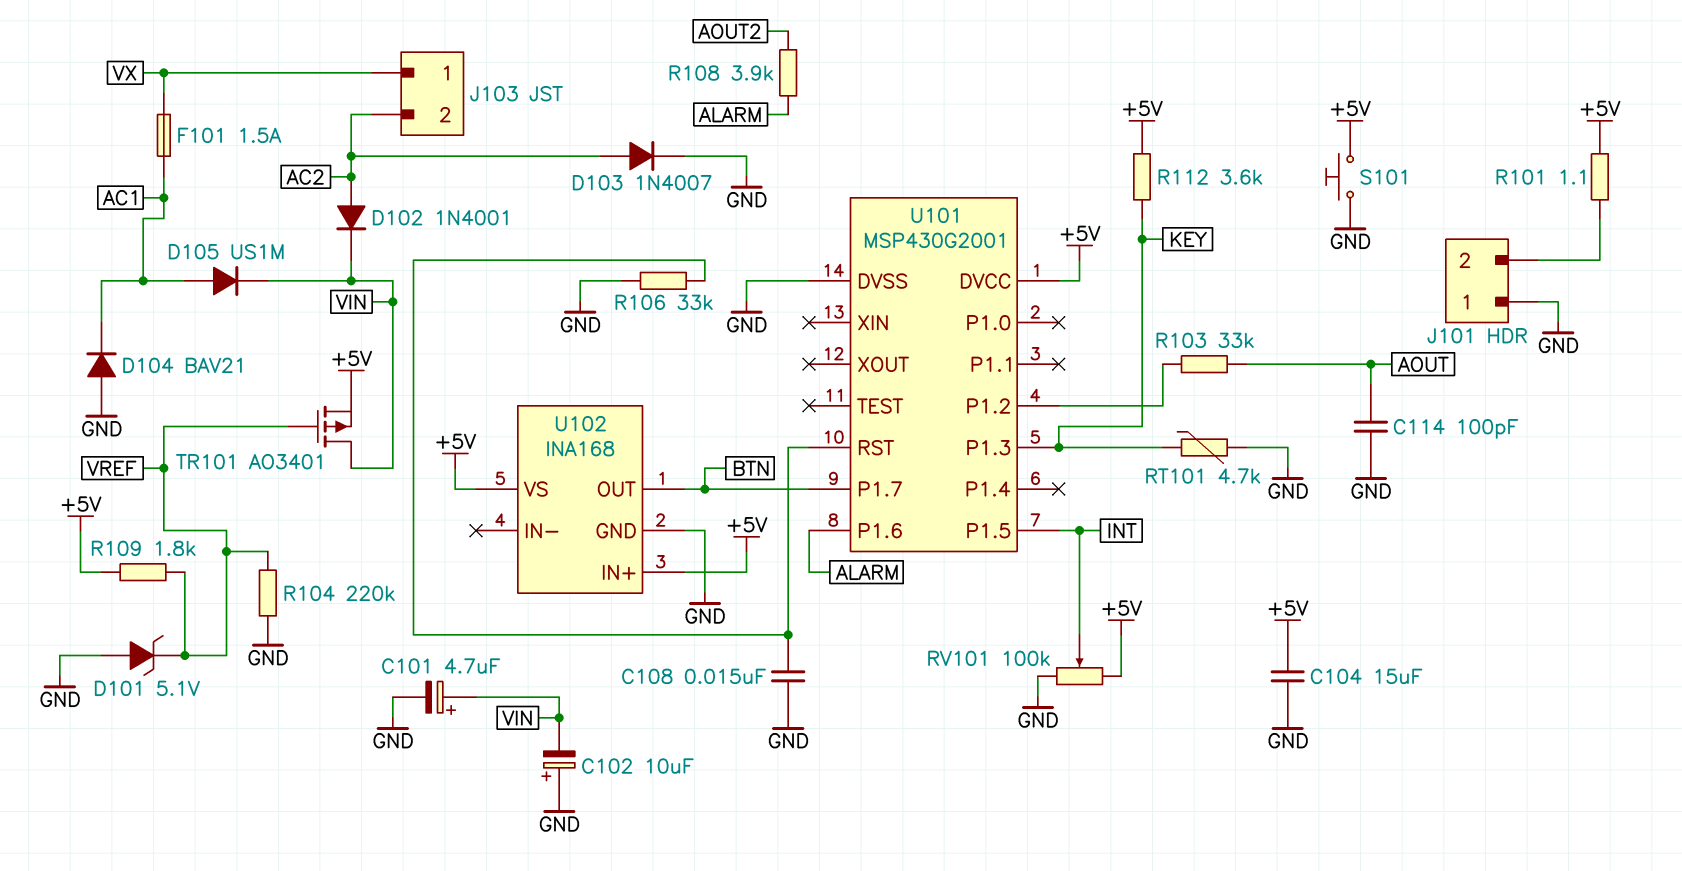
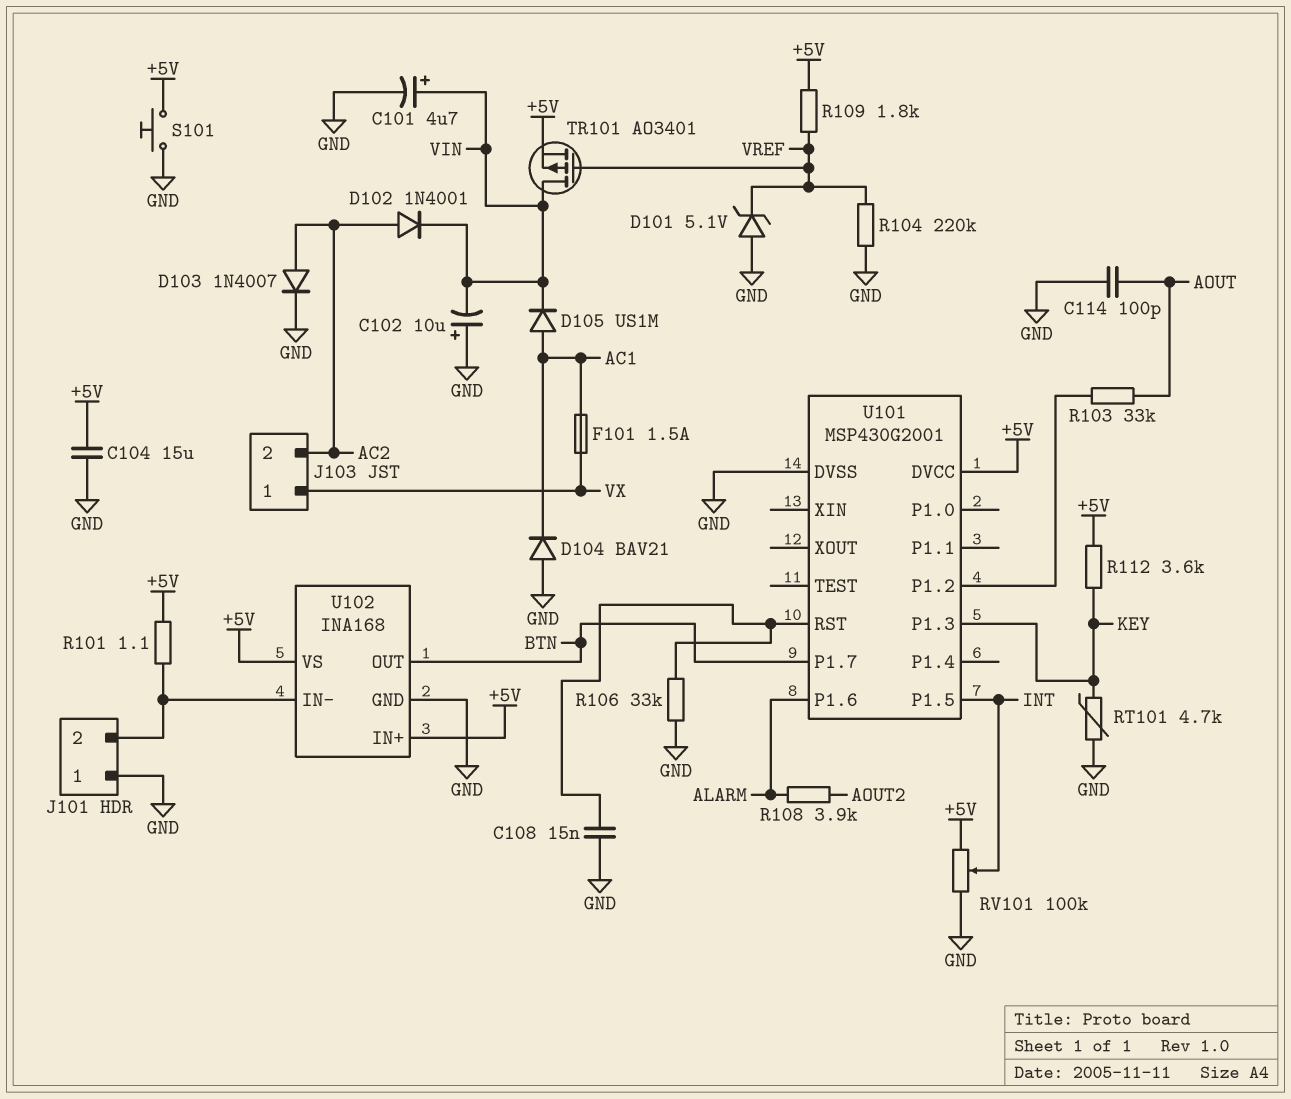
U102 pin IN-: none -> J101/2

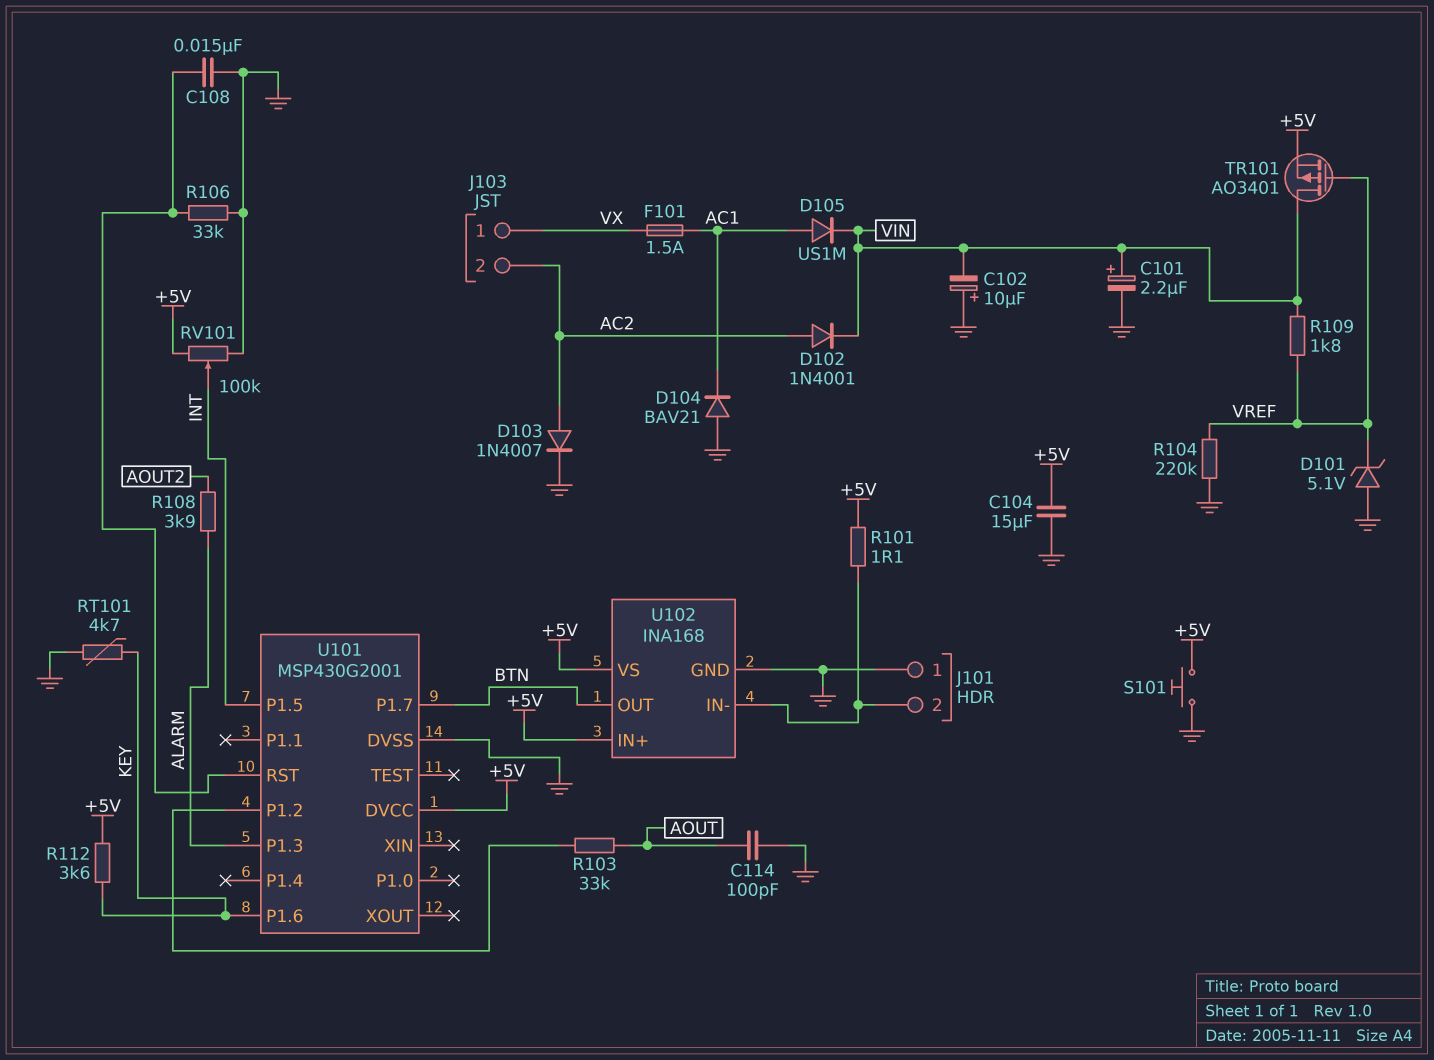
C101: 4.7uF (plus VIN, minus GND) -> 2.2uF (plus VIN, minus GND)
R109: 1.8k (+5V, VREF) -> 1.8k (VIN, VREF)
U101 pin P1.3: KEY -> ALARM
U101 pin P1.6: ALARM -> KEY

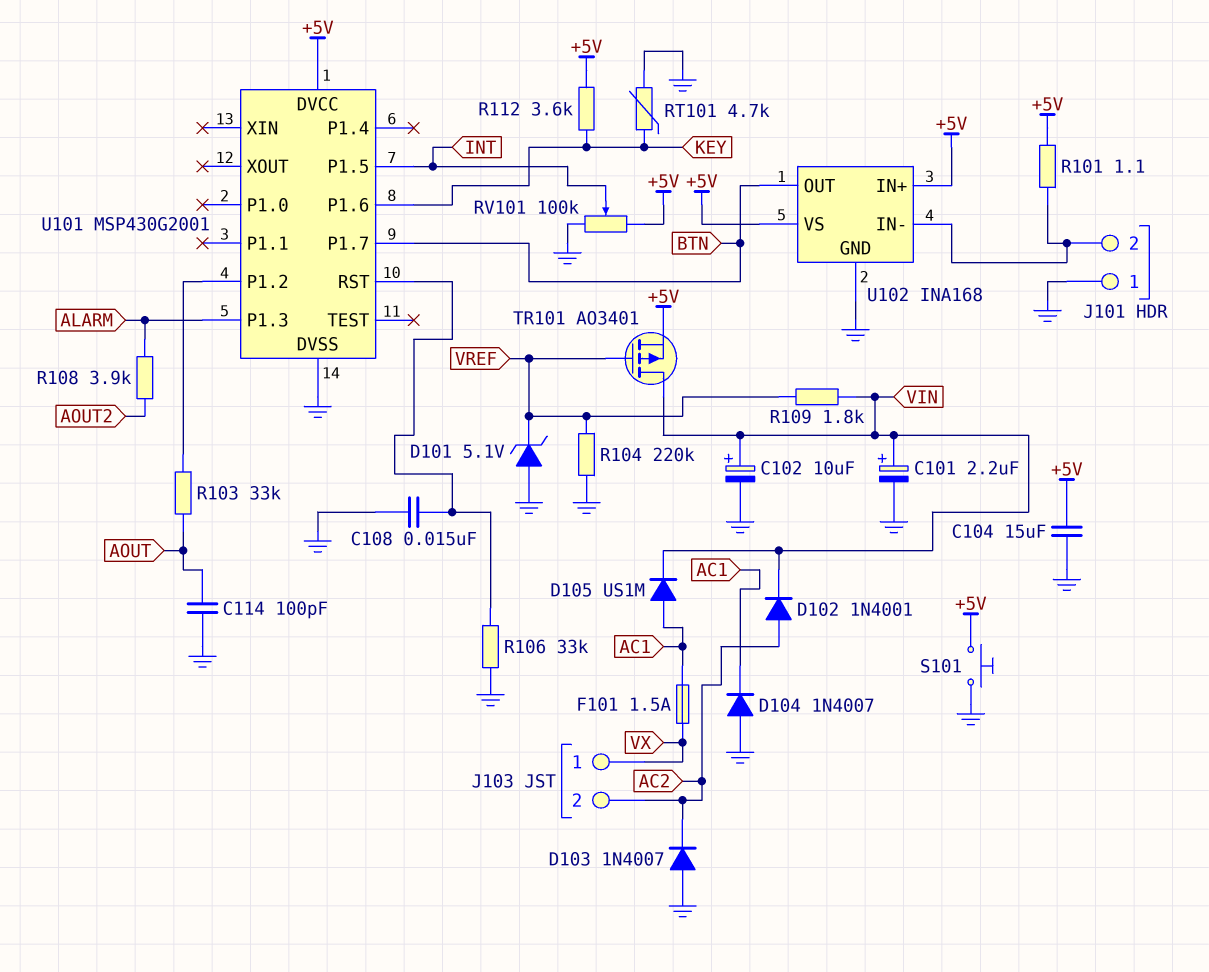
C102: 10uF (plus GND, minus VIN) -> 10uF (plus VIN, minus GND)
D103: diode 1N4007 (A AC2, K GND) -> diode 1N4007 (A GND, K AC2)
D104: diode BAV21 (A GND, K AC1) -> diode 1N4007 (A GND, K AC1)

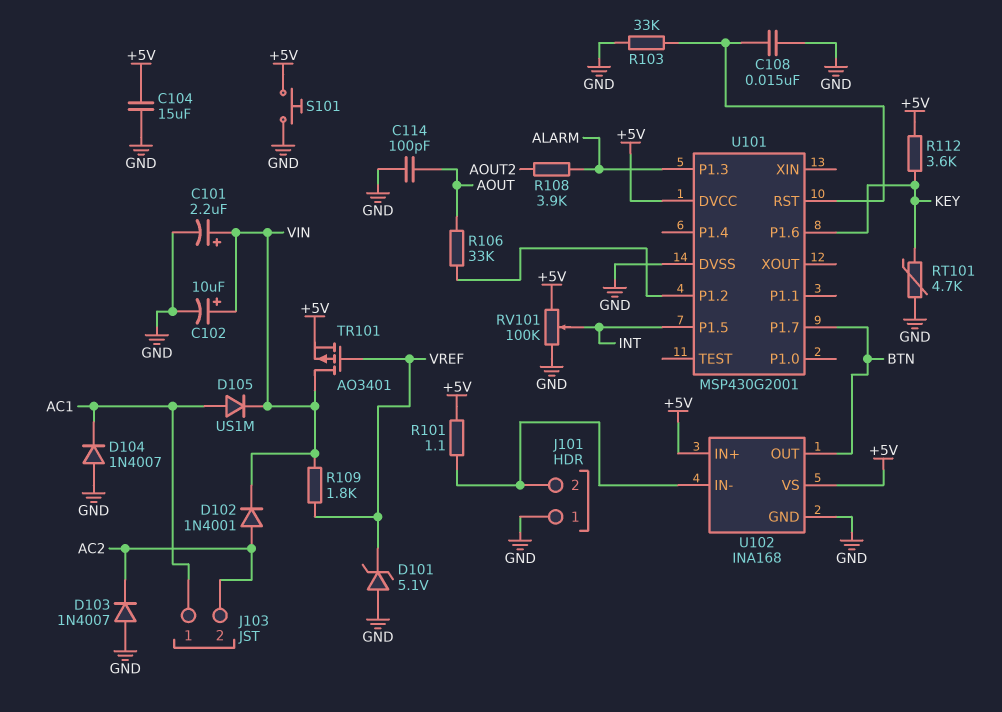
F101: 1.5A (AC1, VX) -> none
J103 pin 1: VX -> AC1
R103: 33k (AOUT, U101/P1.2) -> 33k (GND, U101/RST)
R104: 220k (GND, VREF) -> none
R106: 33k (GND, U101/RST) -> 33k (AOUT, U101/P1.2)

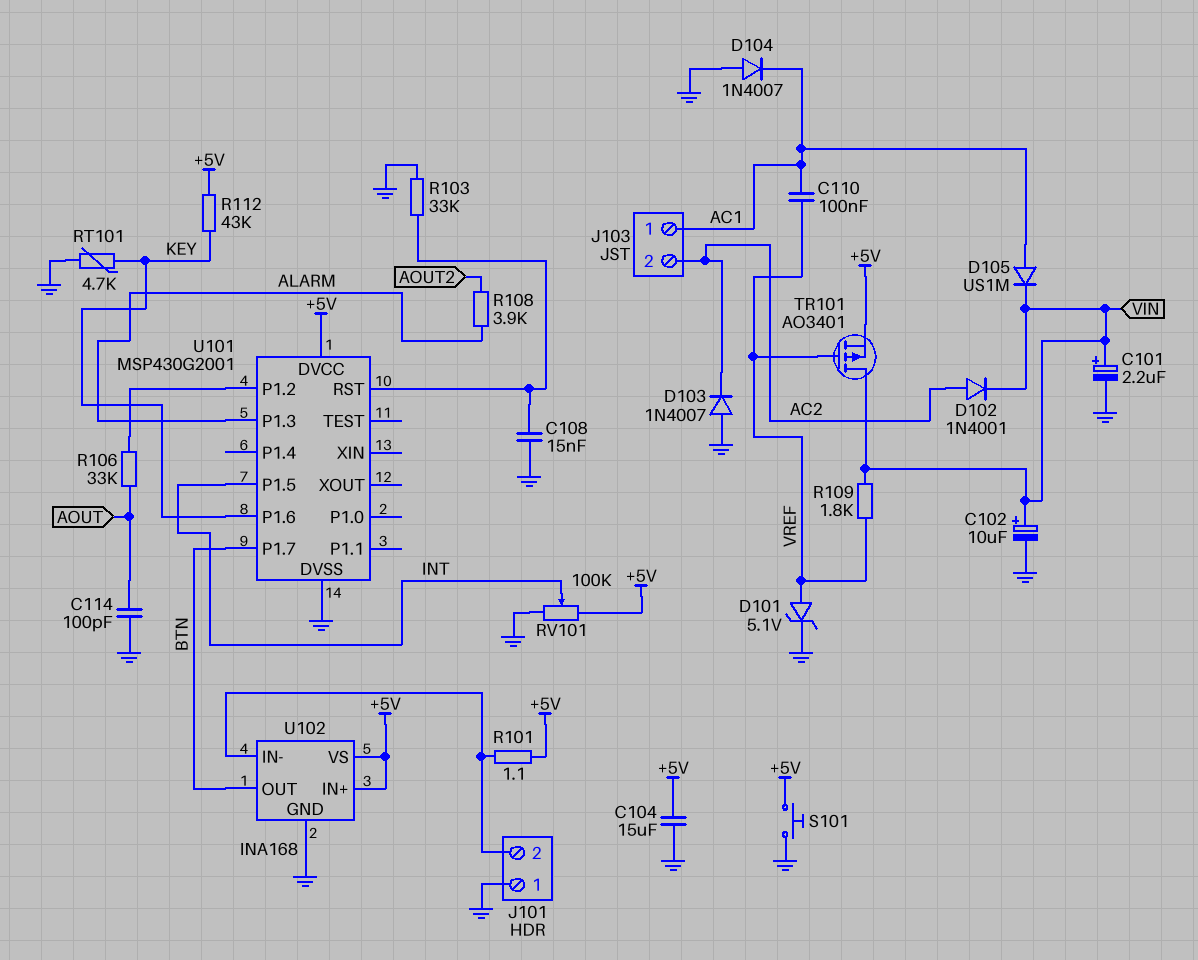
C110: none -> 100nF (AC1, VREF)
D101: zener 5.1V (A GND, K VREF) -> zener 5.1V (A VREF, K GND)
R112: 3.6k (+5V, KEY) -> 43k (+5V, KEY)

